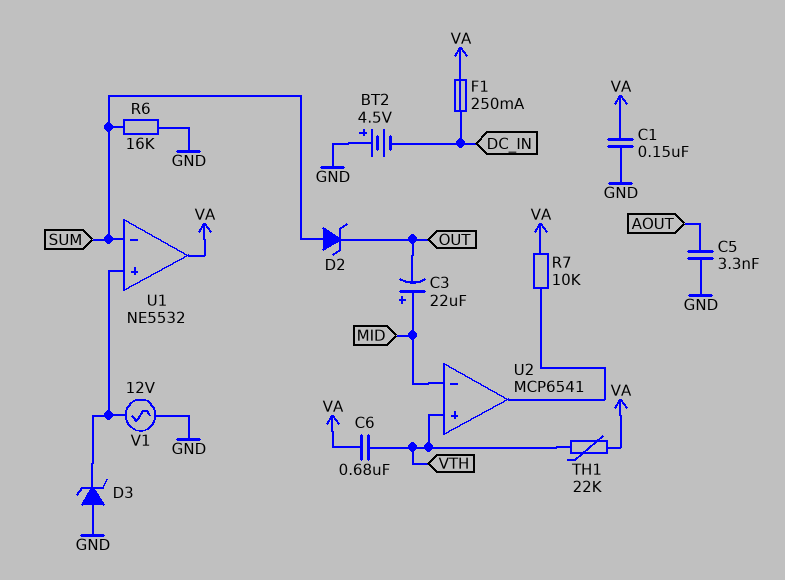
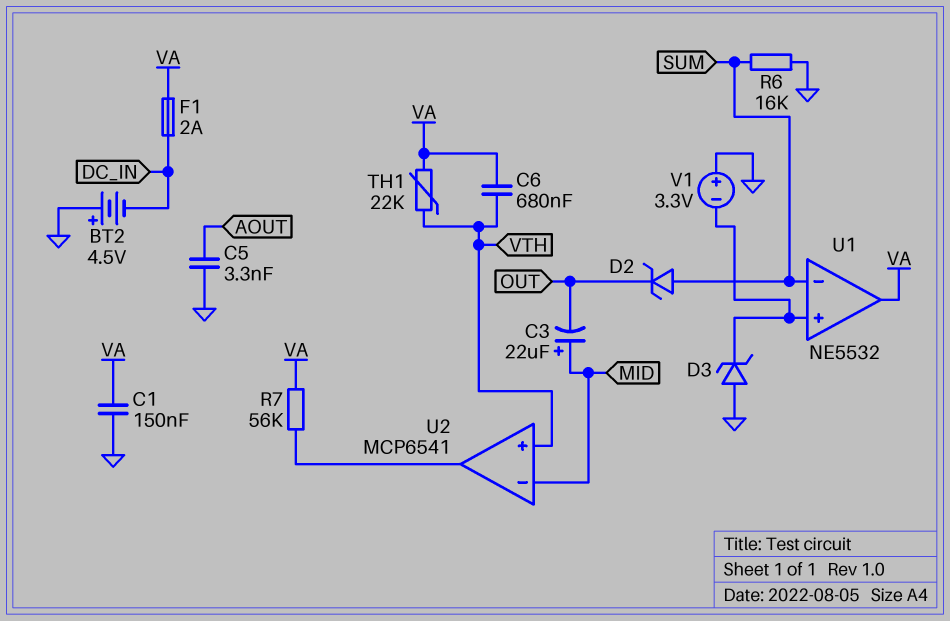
F1: 250mA (DC_IN, VA) -> 2A (DC_IN, VA)
R7: 10k (U2/out, VA) -> 56k (U2/out, VA)
V1: AC 12V (GND, U1/in+) -> 3.3V (plus GND, minus U1/in+)

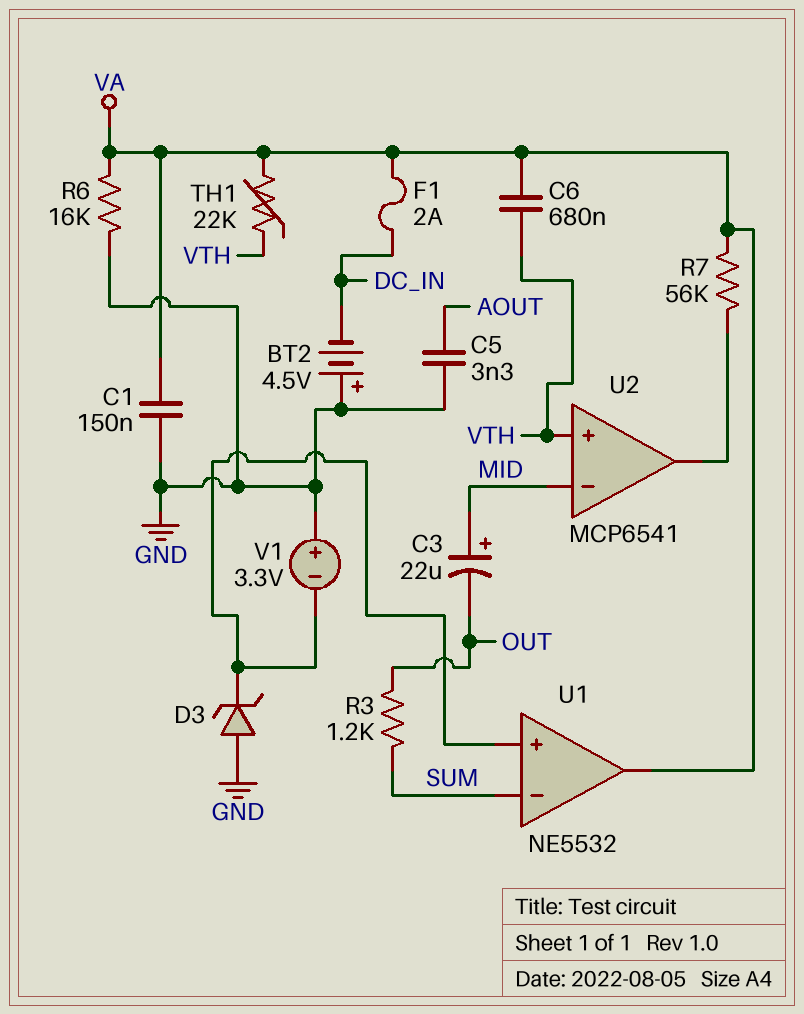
D2: zener (A SUM, K OUT) -> none
R3: none -> 1.2k (OUT, SUM)
R6: 16k (GND, SUM) -> 16k (GND, VA)

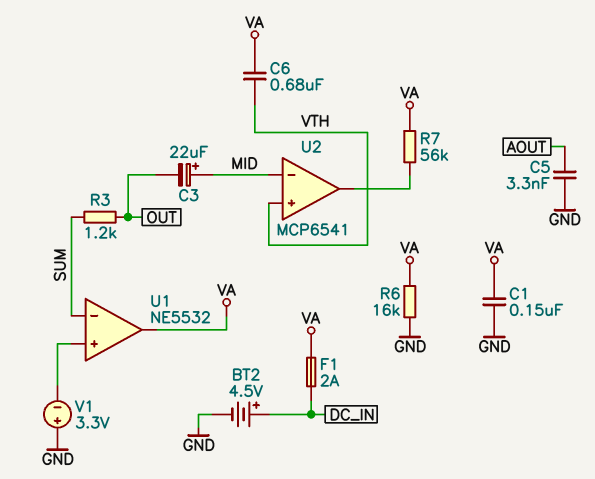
BT2: 4.5V (plus GND, minus DC_IN) -> 4.5V (plus DC_IN, minus GND)
D3: zener (A GND, K U1/in+) -> none
TH1: 22k (VA, VTH) -> none

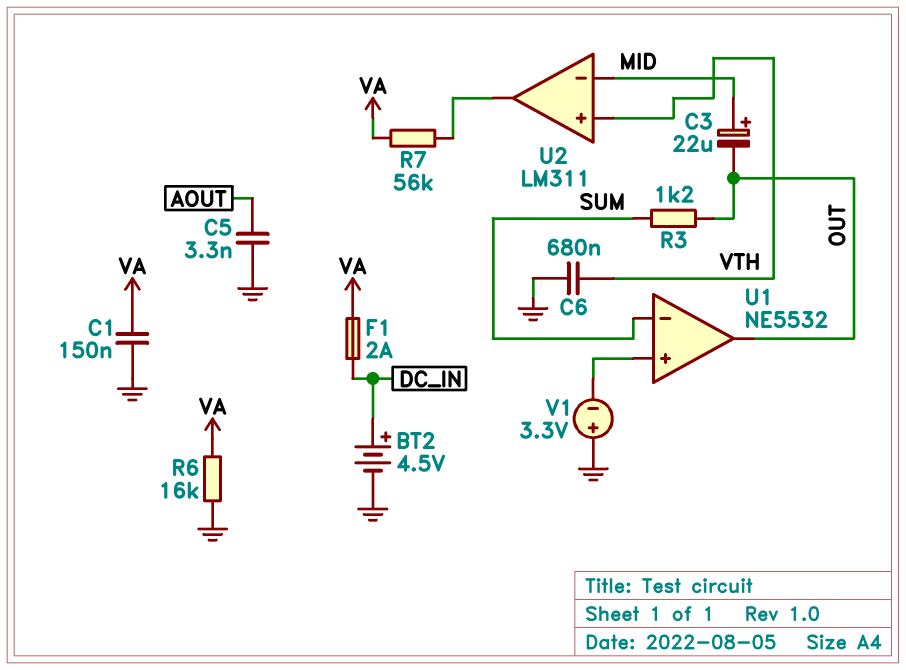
C6: 680nF (VA, VTH) -> 680nF (GND, VTH)
U1 pin out: VA -> OUT
U2: MCP6541 -> LM311

